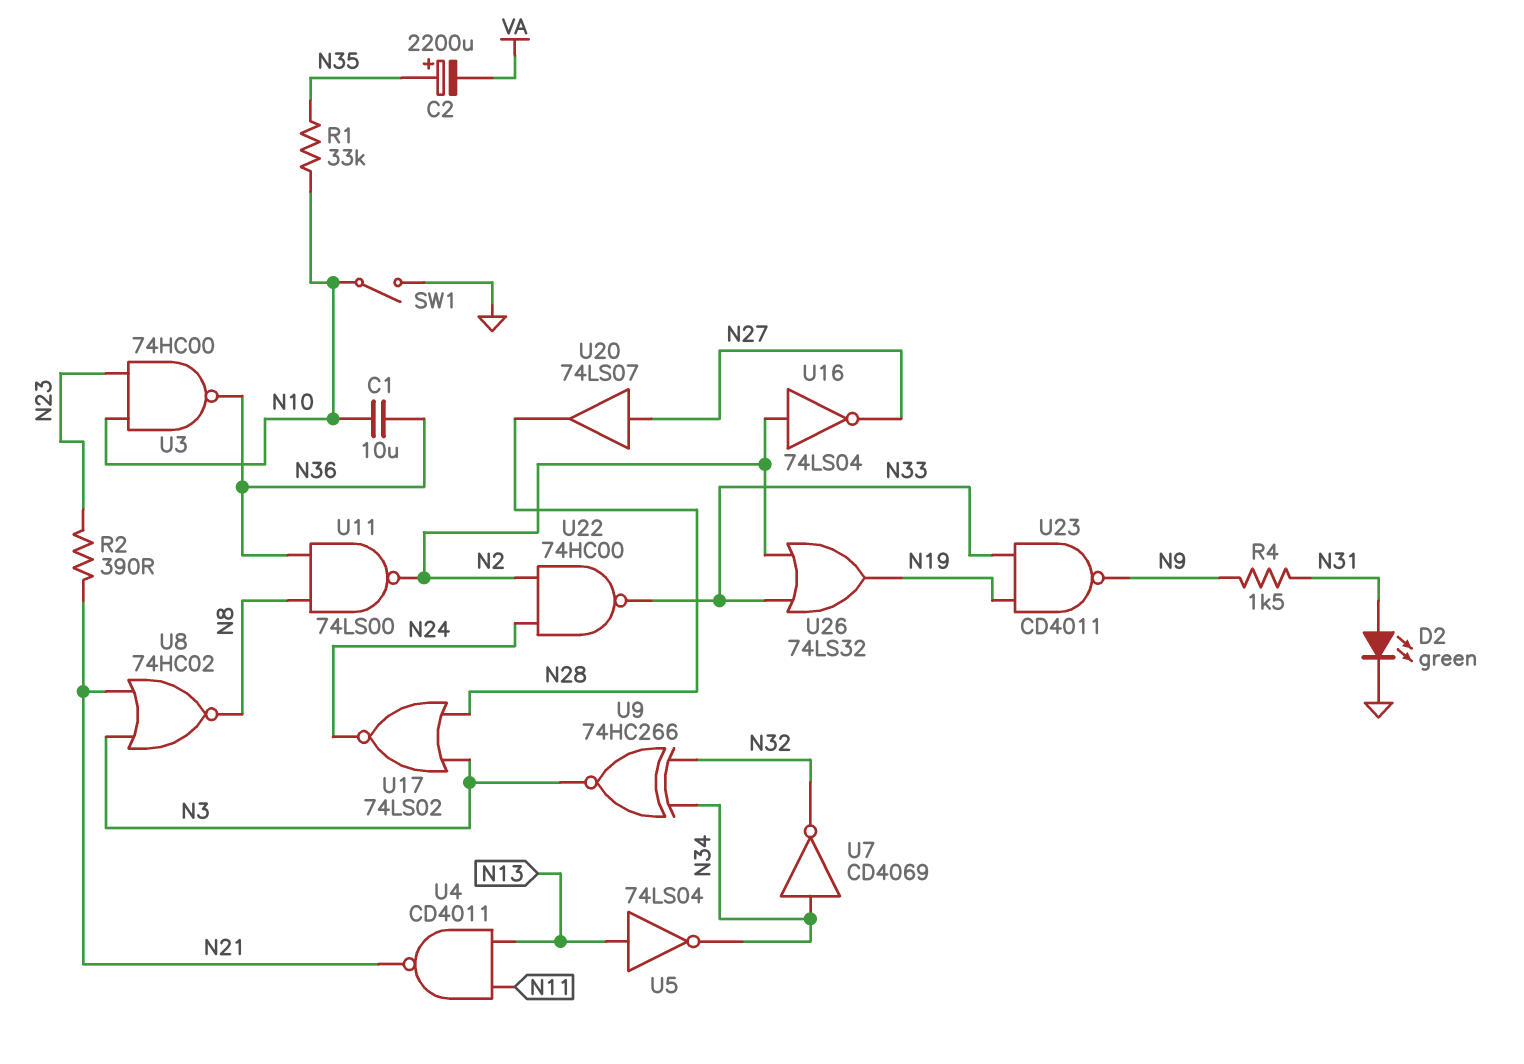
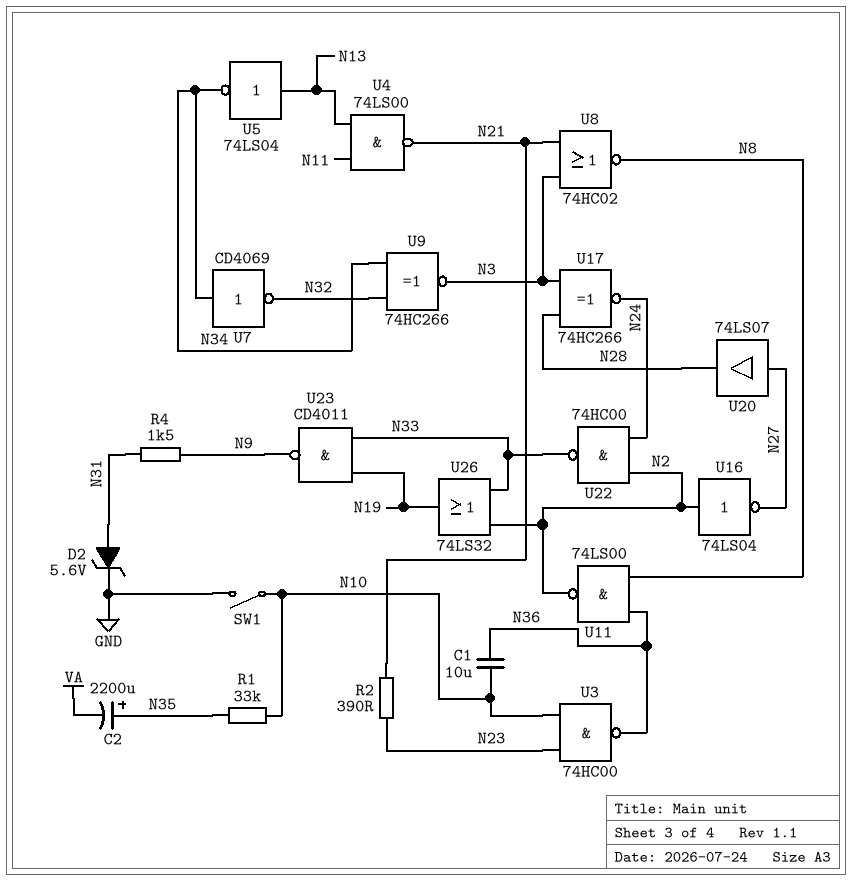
D2: LED green (A N31, K GND) -> zener 5.6V (A N31, K GND)
U4: NAND CD4011 (in N11, in N13, out N21) -> NAND 74LS00 (in N11, in N13, out N21)
U17: NOR 74LS02 (in N3, in N28, out N24) -> XNOR 74HC266 (in N3, in N28, out N24)

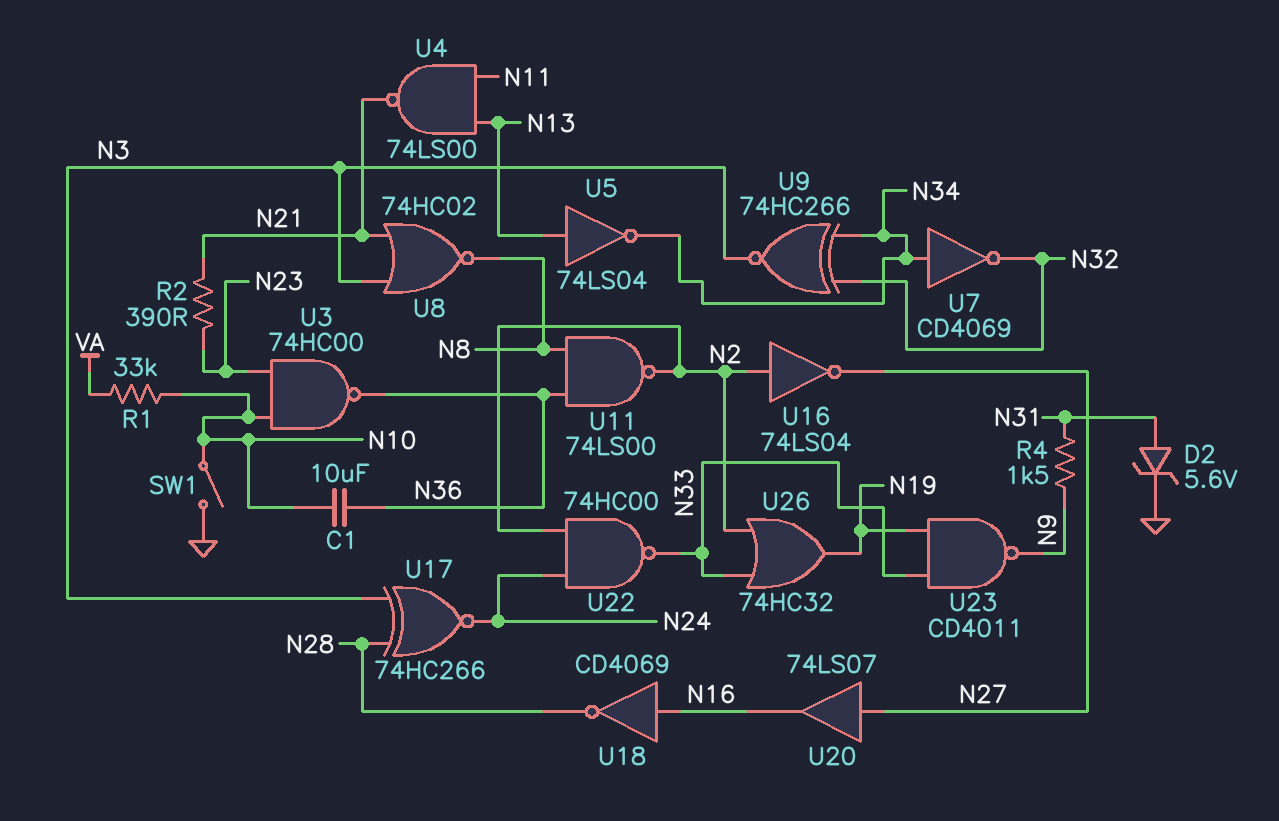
C2: 2200uF (plus N35, minus VA) -> none
R1: 33k (N10, N35) -> 33k (N10, VA)
U18: none -> NOT CD4069 (in N16, out N28)
U20: buffer 74LS07 (in N27, out N28) -> buffer 74LS07 (in N27, out N16)
U26: OR 74LS32 (in N2, in N33, out N19) -> OR 74HC32 (in N2, in N33, out N19)

